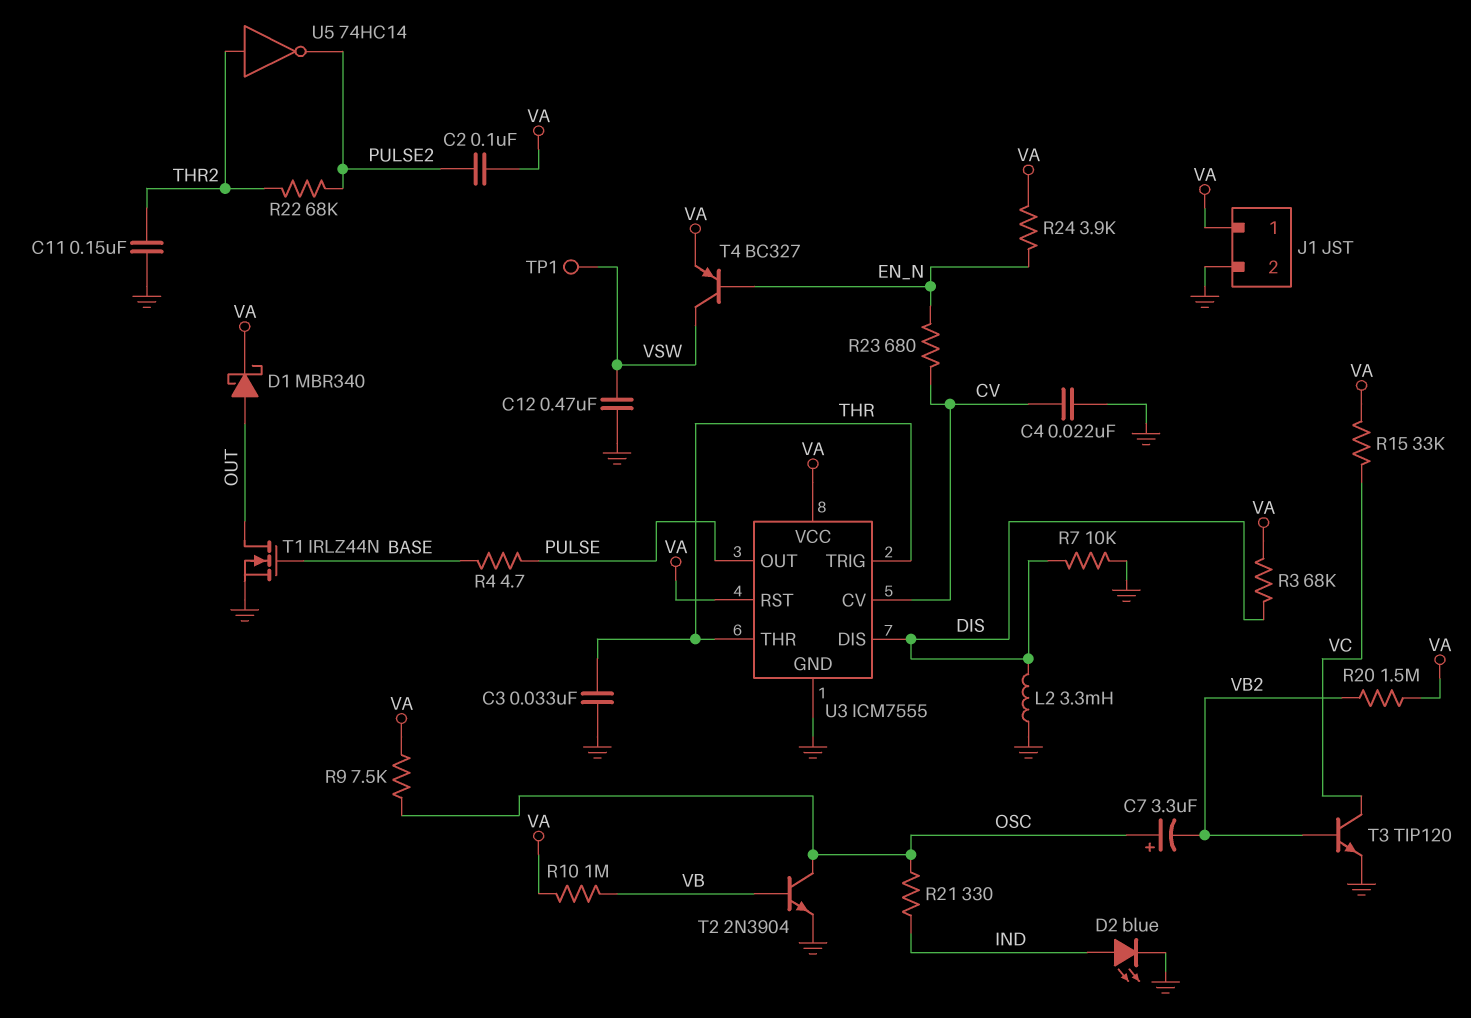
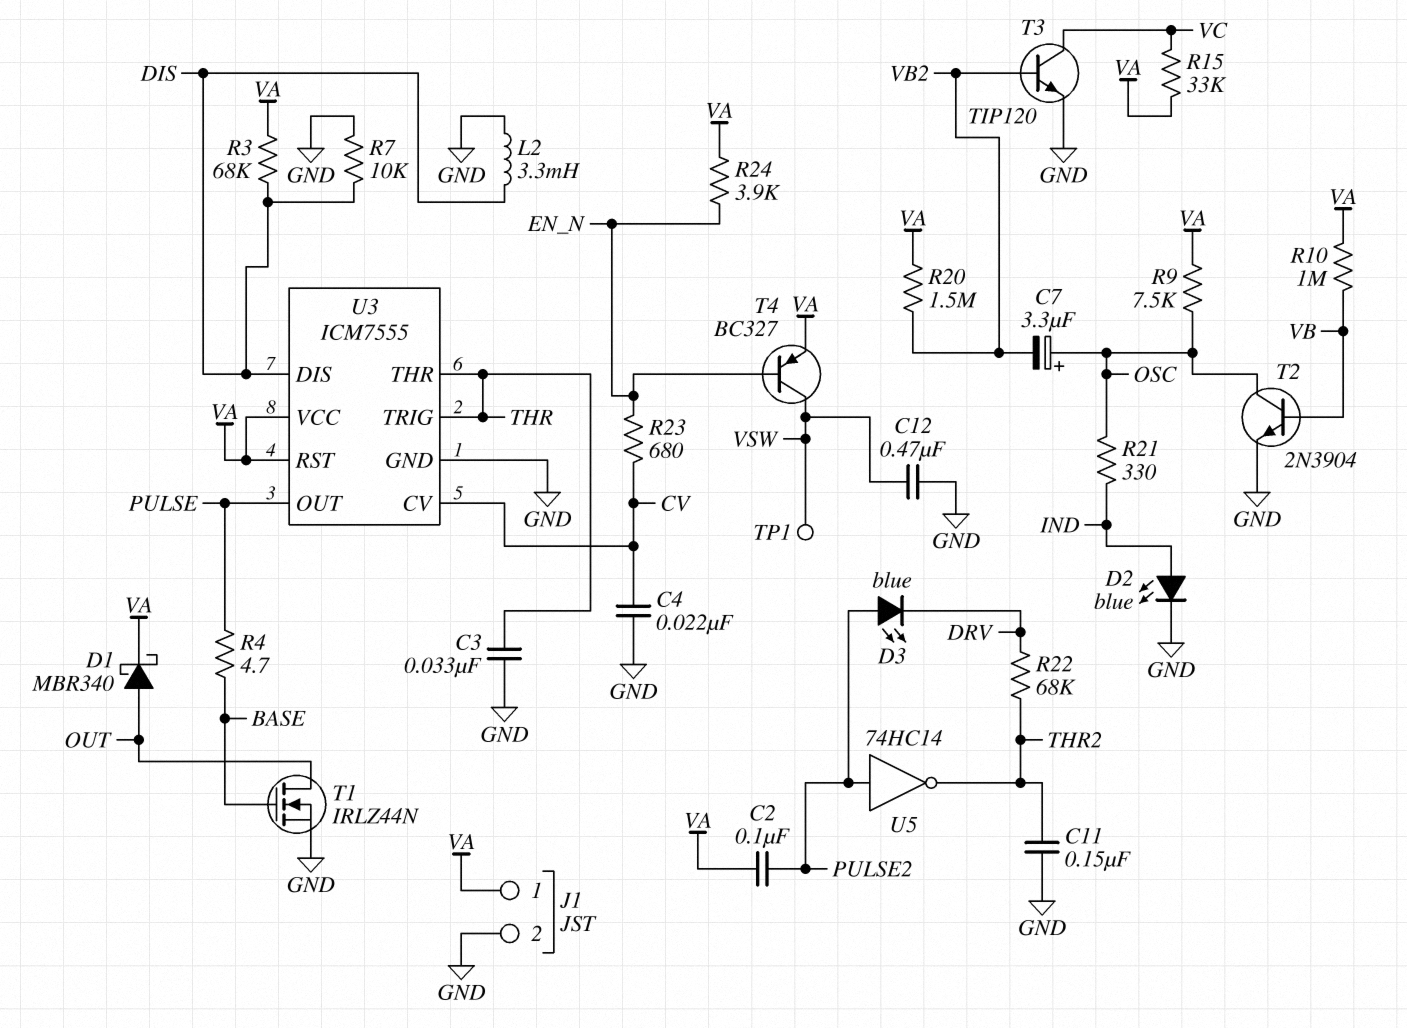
D3: none -> LED blue (A PULSE2, K DRV)
R22: 68k (PULSE2, THR2) -> 68k (DRV, THR2)
U5: NOT 74HC14 (in THR2, out PULSE2) -> NOT 74HC14 (in PULSE2, out THR2)

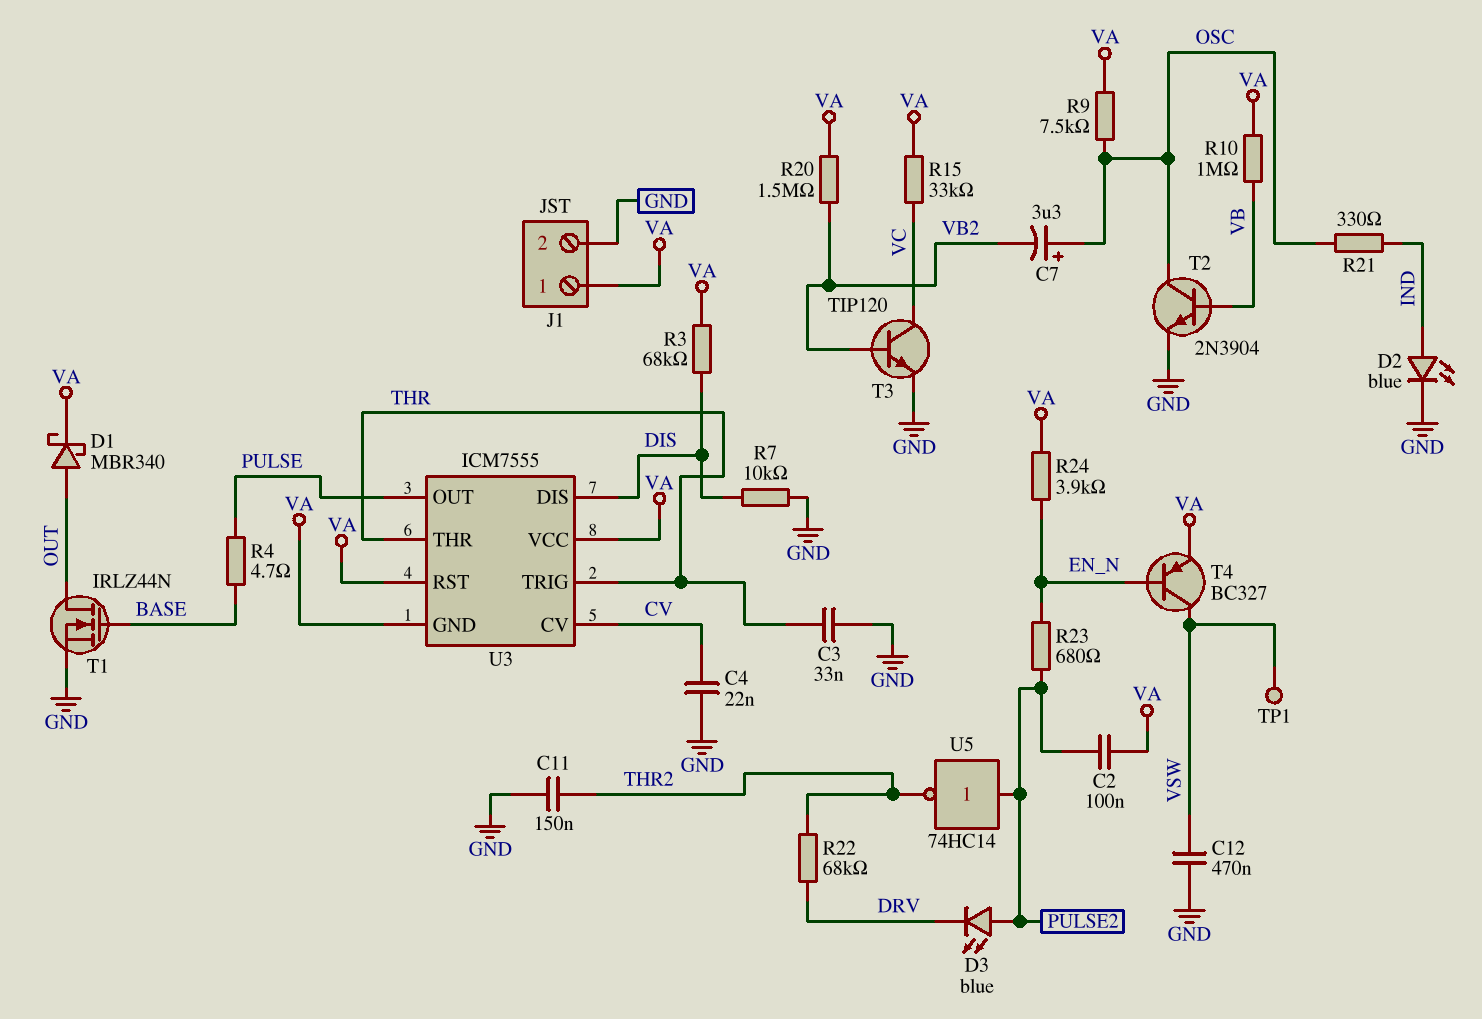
L2: 3.3mH (DIS, GND) -> none
R23: 680 (CV, EN_N) -> 680 (EN_N, PULSE2)
U3 pin GND: GND -> VA

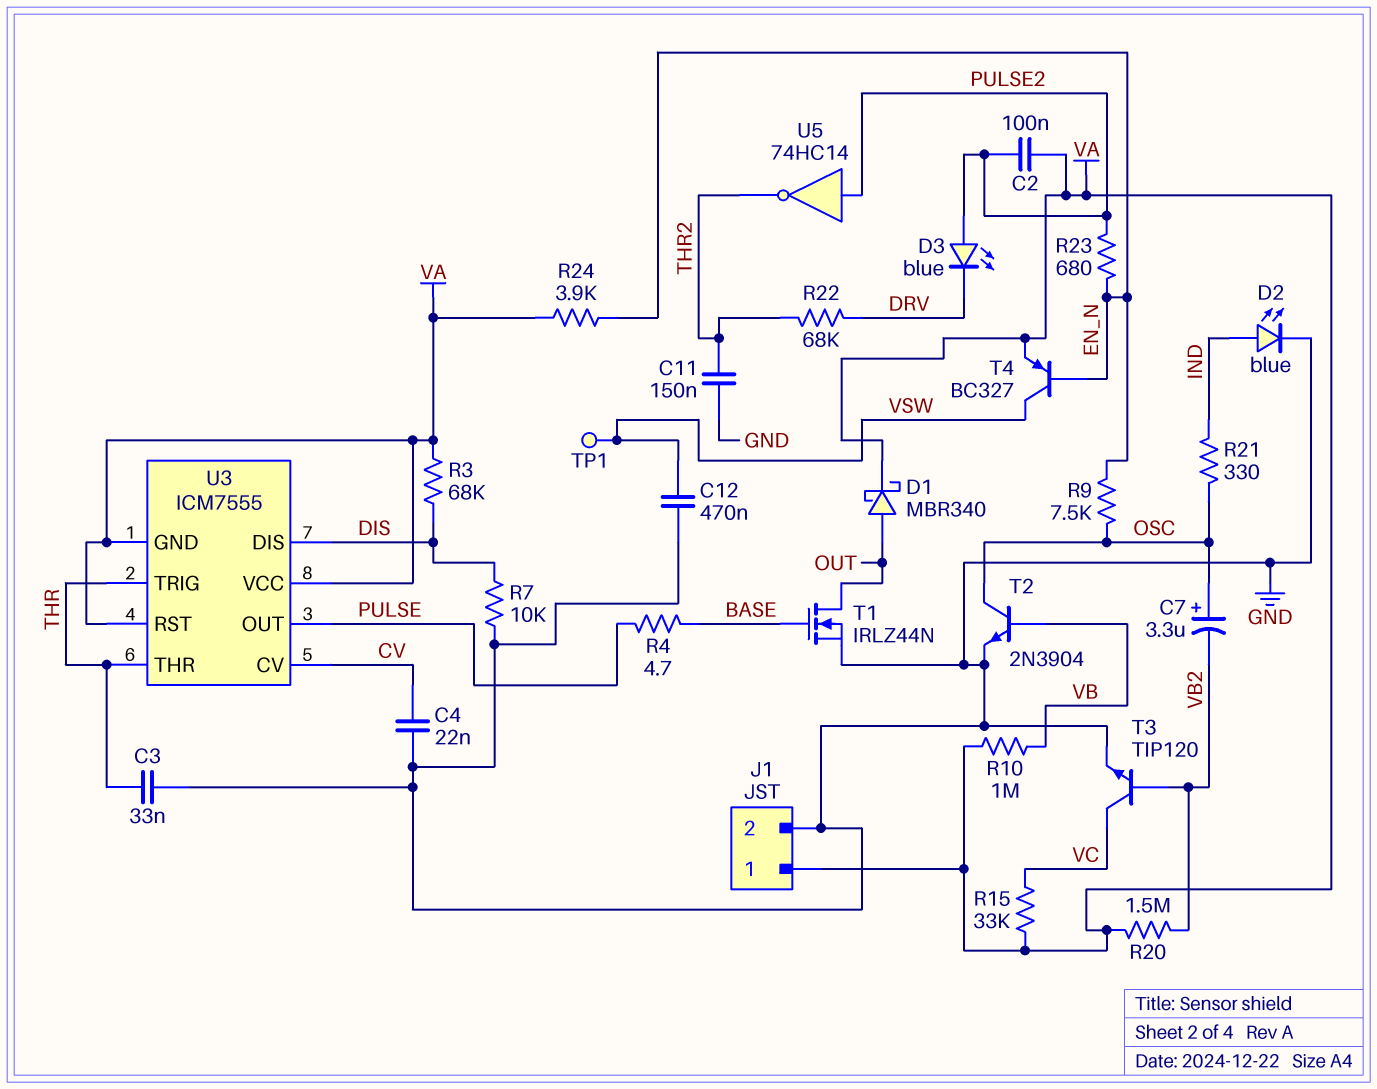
R9: 7.5k (OSC, VA) -> 7.5k (EN_N, OSC)

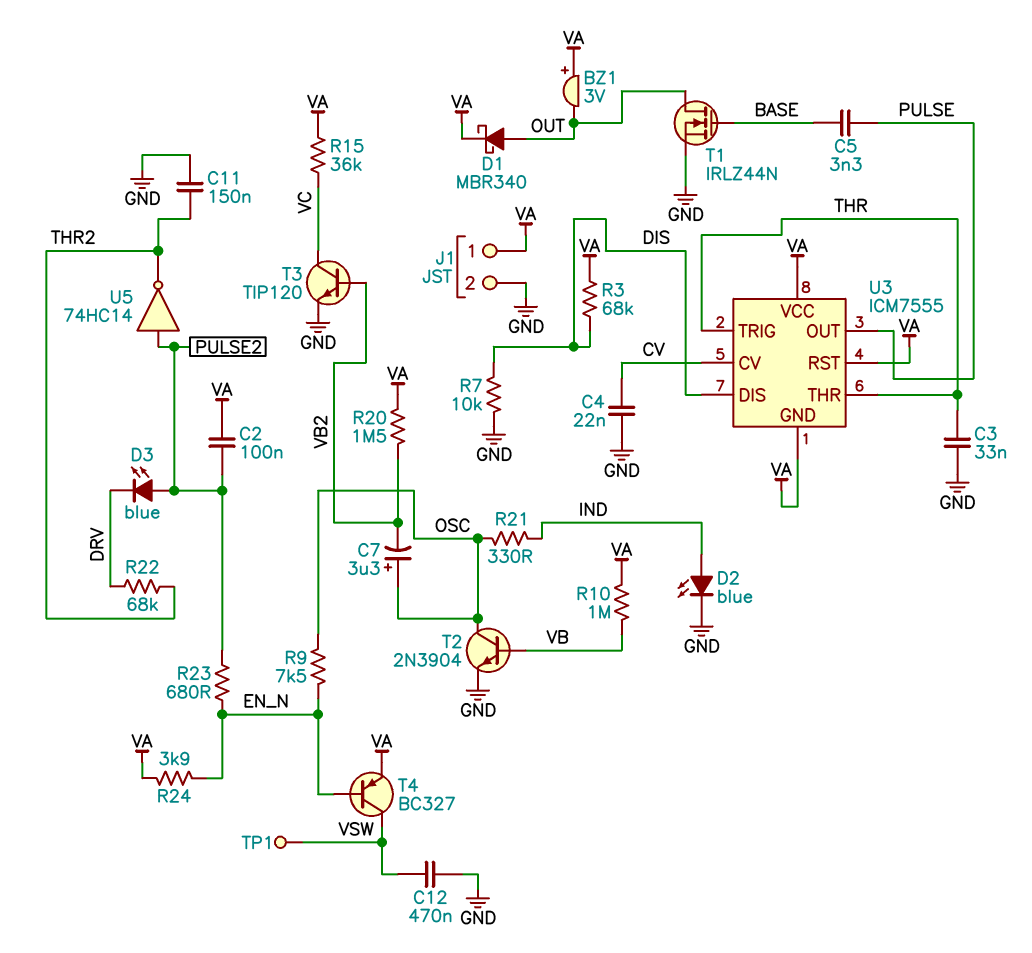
BZ1: none -> buzzer 3V (plus VA, minus OUT)
C5: none -> 3.3nF (BASE, PULSE)
R4: 4.7 (BASE, PULSE) -> none
R15: 33k (VA, VC) -> 36k (VA, VC)

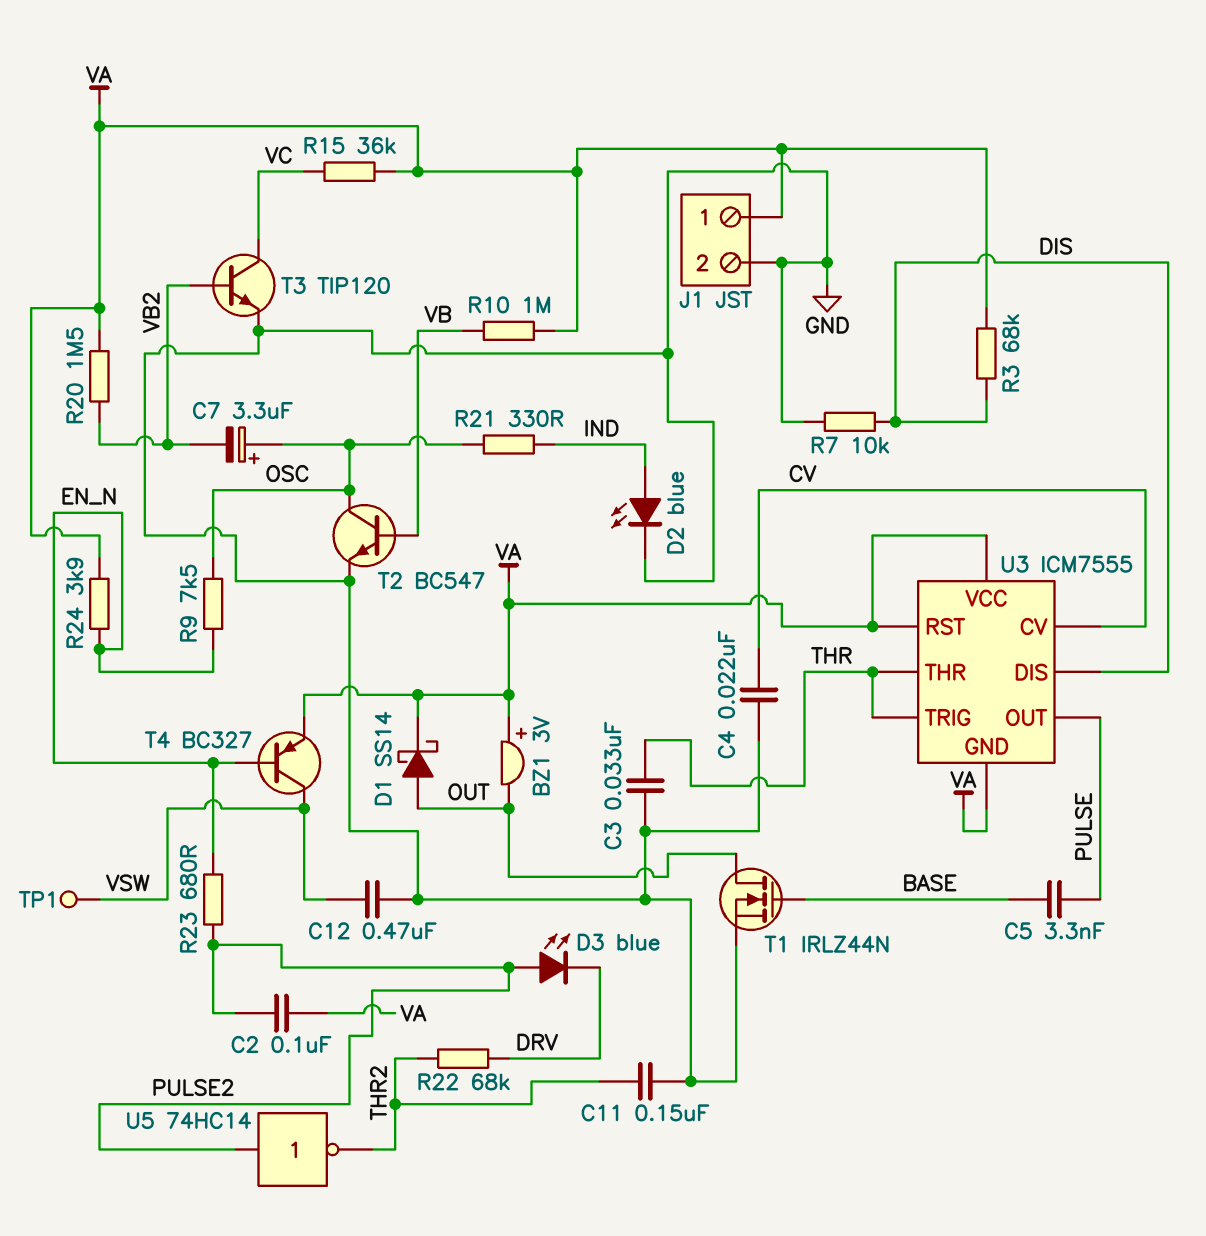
D1: schottky MBR340 (A OUT, K VA) -> schottky SS14 (A OUT, K VA)
T2: NPN 2N3904 (B VB, C OSC, E GND) -> NPN BC547 (B VB, C OSC, E GND)

